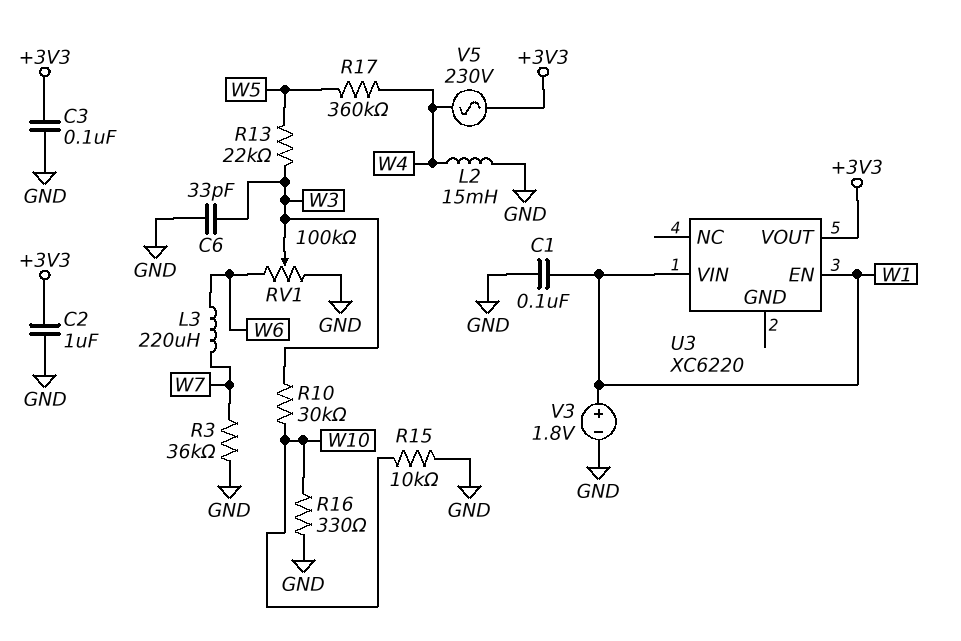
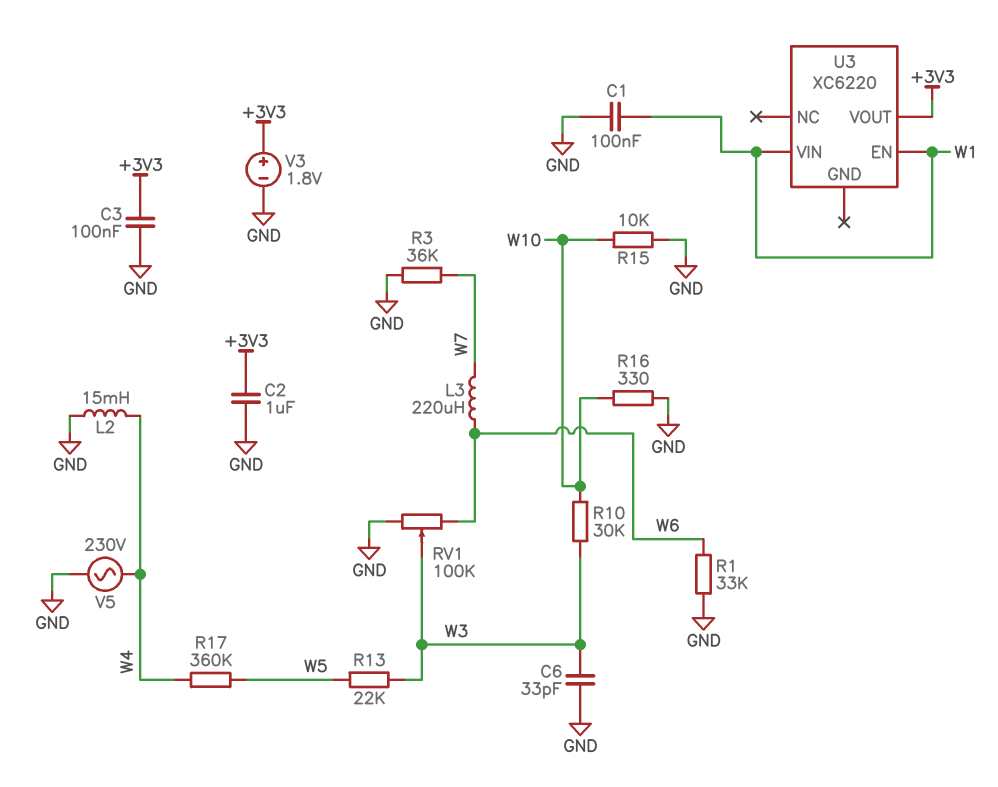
R1: none -> 33k (GND, W6)
V3: 1.8V (plus W1, minus GND) -> 1.8V (plus +3V3, minus GND)
V5: AC 230V (+3V3, W4) -> AC 230V (GND, W4)

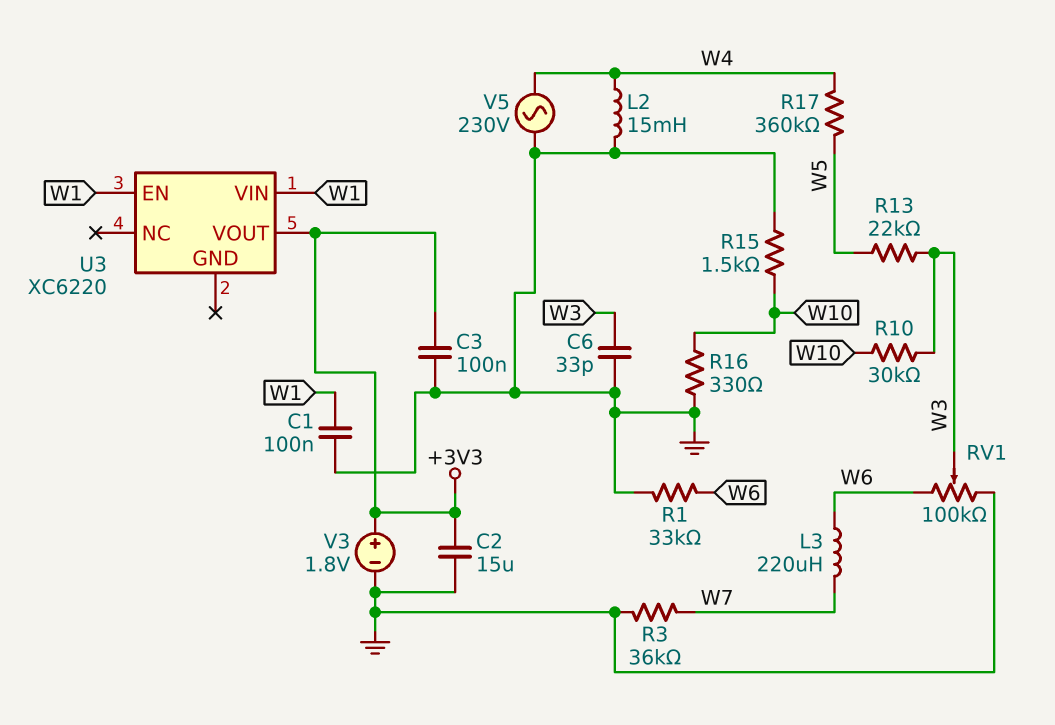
C2: 1uF (+3V3, GND) -> 15uF (+3V3, GND)
R15: 10k (GND, W10) -> 1.5k (GND, W10)

